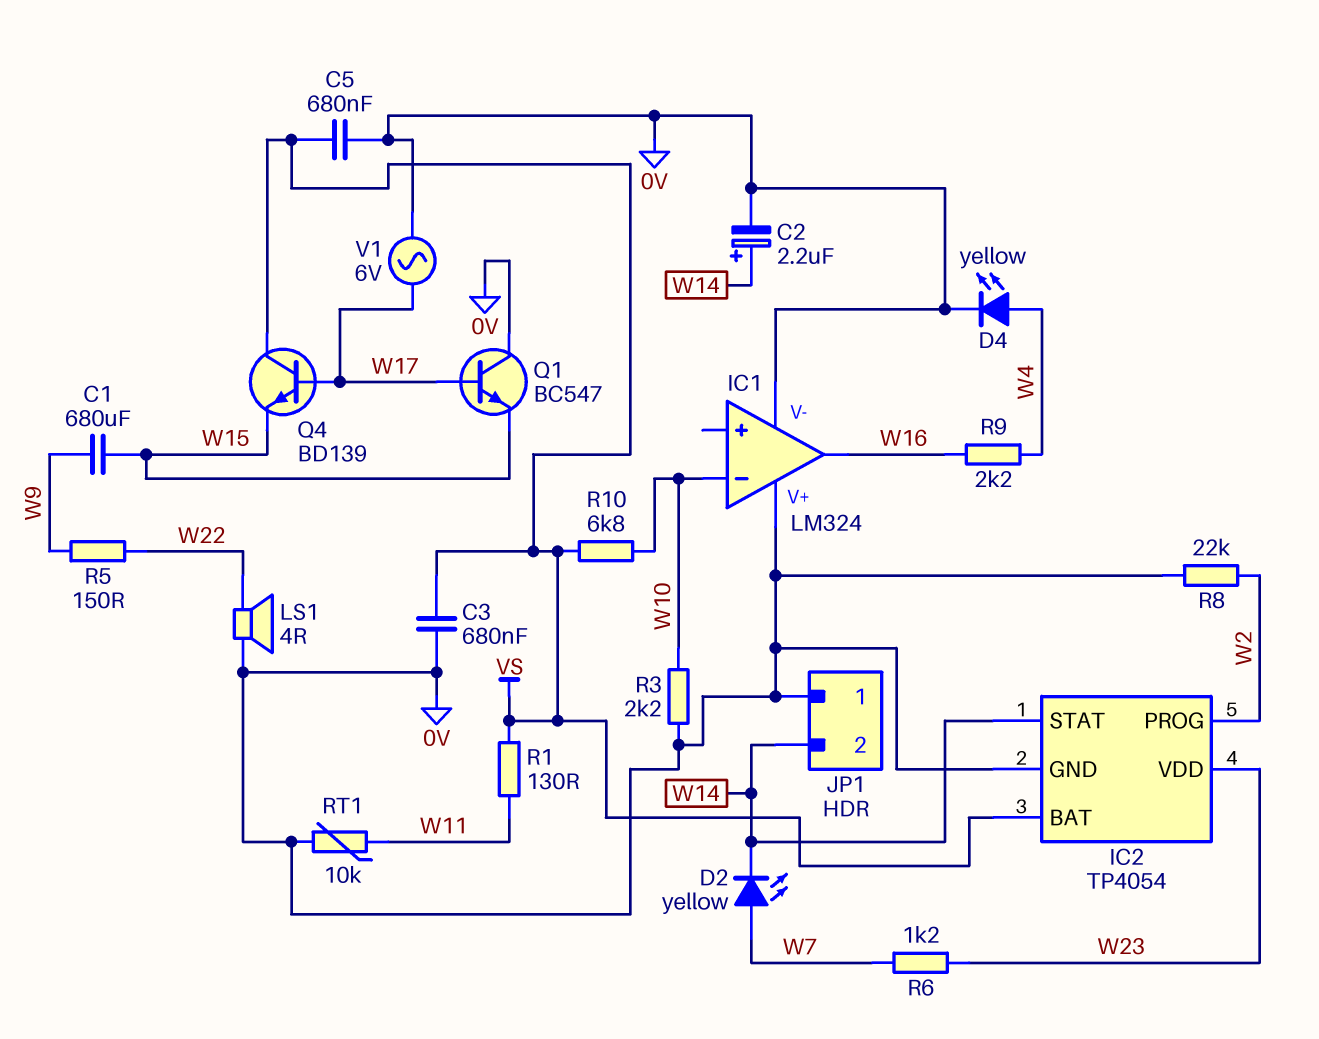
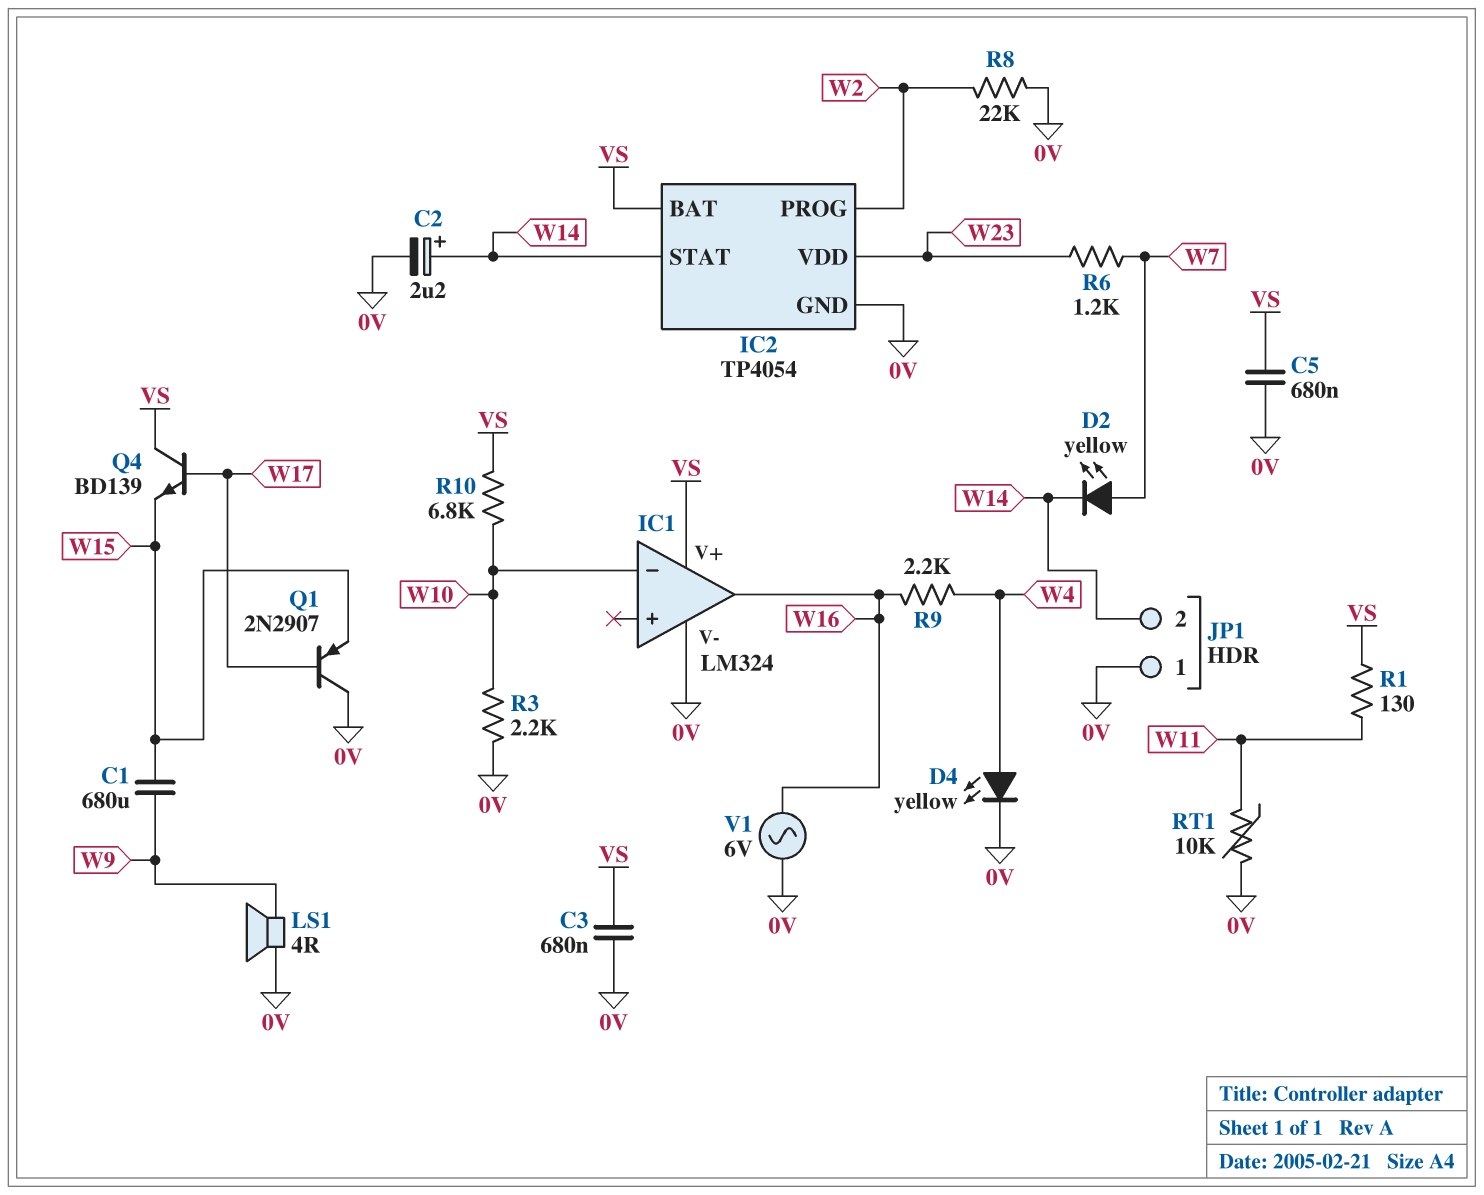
IC1 pin V+: 0V -> VS
LS1: speaker 4R (0V, W22) -> speaker 4R (0V, W9)
Q1: NPN BC547 (B W17, C 0V, E W15) -> PNP 2N2907 (B W17, C 0V, E W15)
R5: 150 (W9, W22) -> none
V1: AC 6V (0V, W17) -> AC 6V (0V, W16)

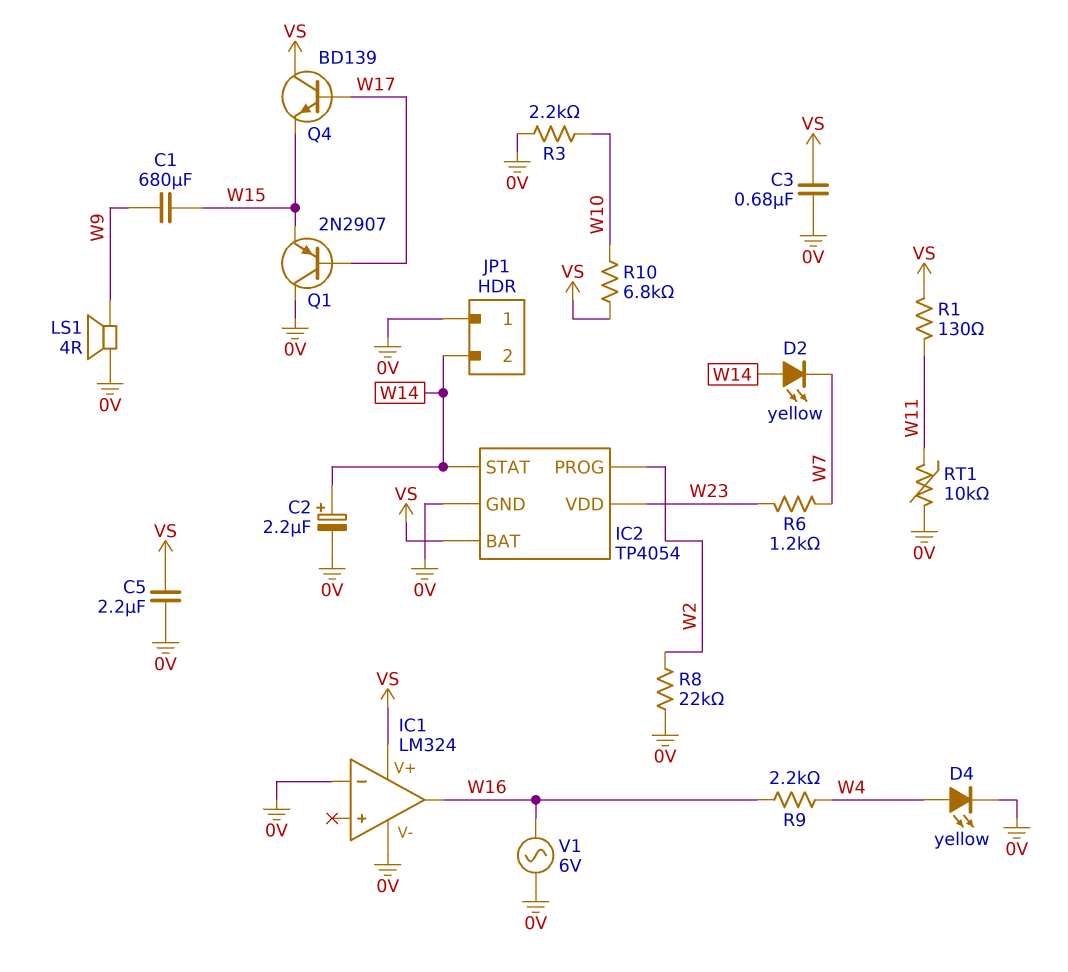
C5: 680nF (0V, VS) -> 2.2uF (0V, VS)
D2: LED yellow (A W7, K W14) -> LED yellow (A W14, K W7)
IC1 pin in-: W10 -> 0V

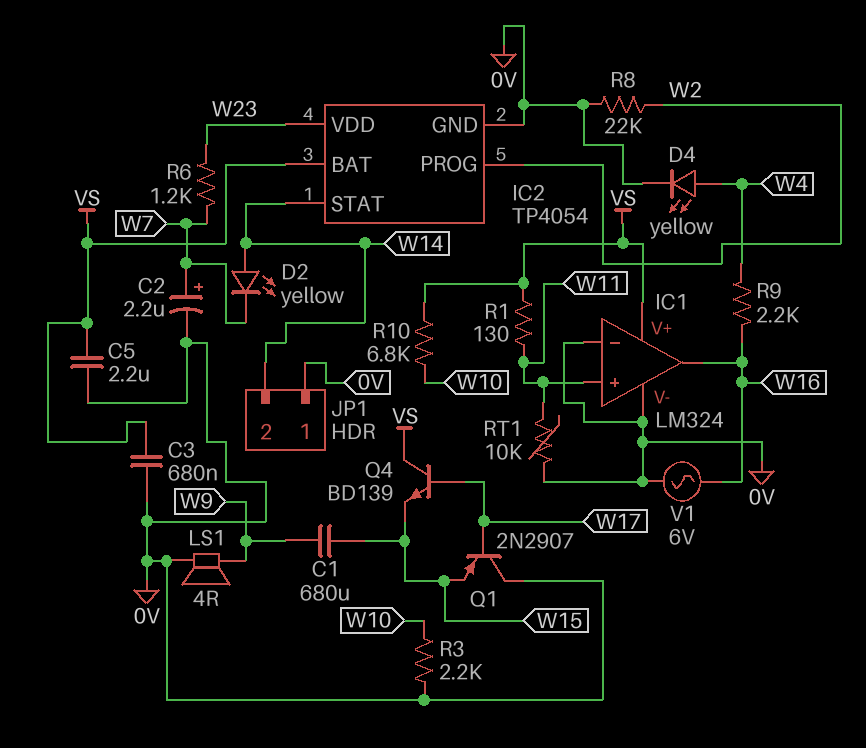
C2: 2.2uF (plus W14, minus 0V) -> 2.2uF (plus W7, minus 0V)
IC1 pin in+: none -> W11

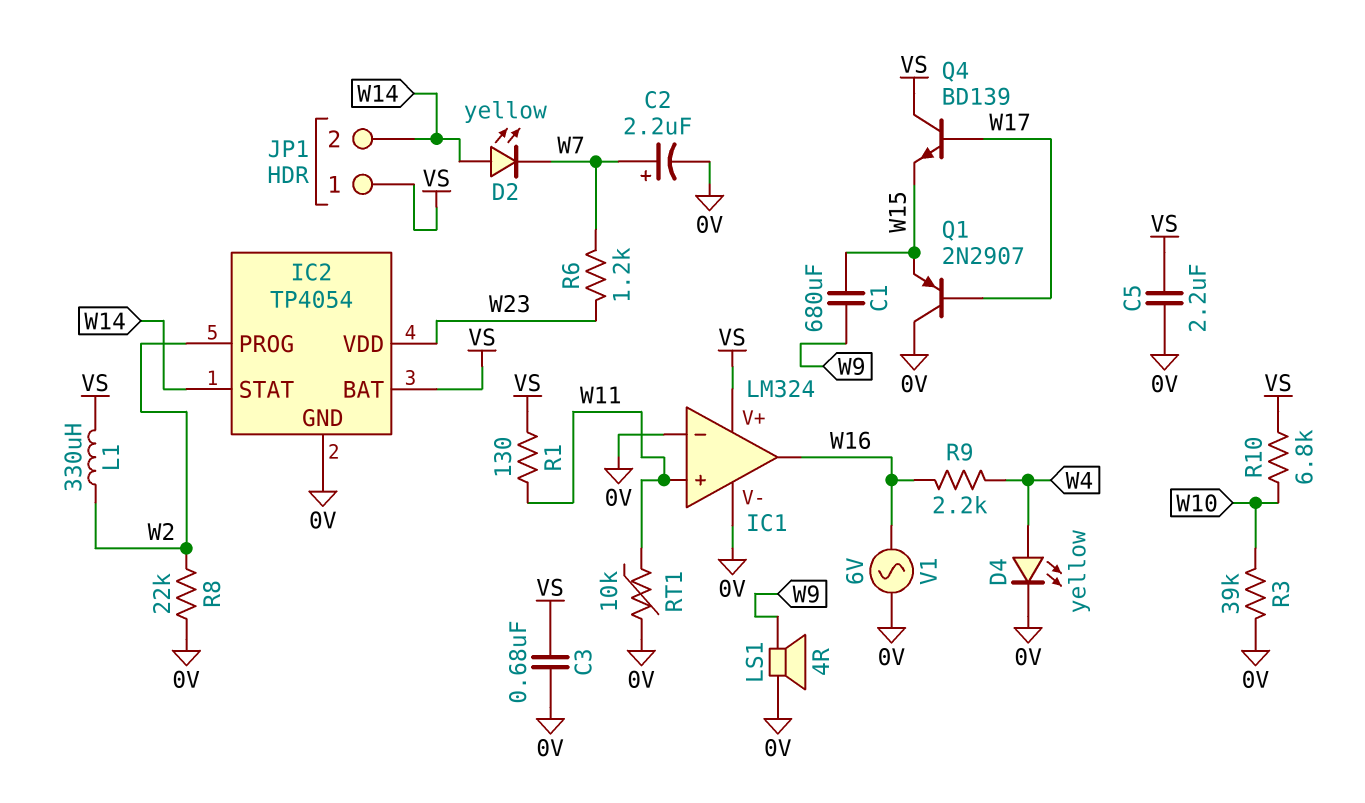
JP1 pin 1: 0V -> VS
L1: none -> 330uH (VS, W2)
R3: 2.2k (0V, W10) -> 39k (0V, W10)

